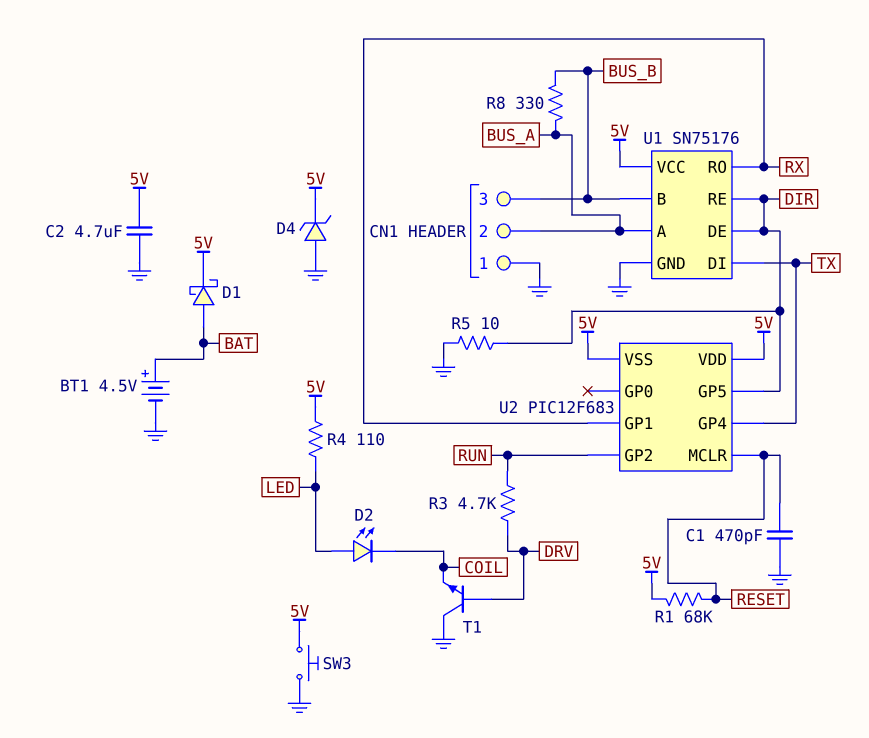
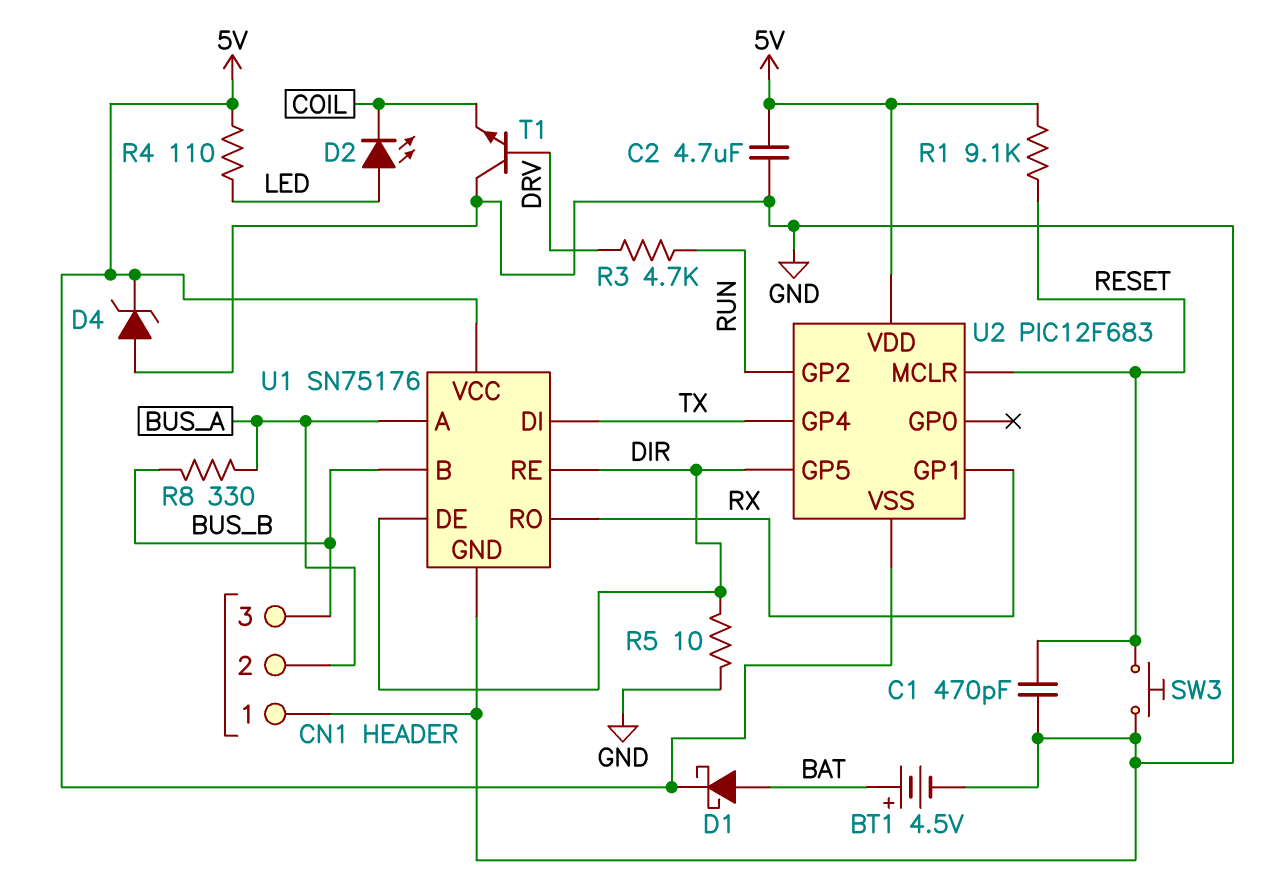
R1: 68k (5V, RESET) -> 9.1k (5V, RESET)
SW3: button (5V, GND) -> button (GND, RESET)

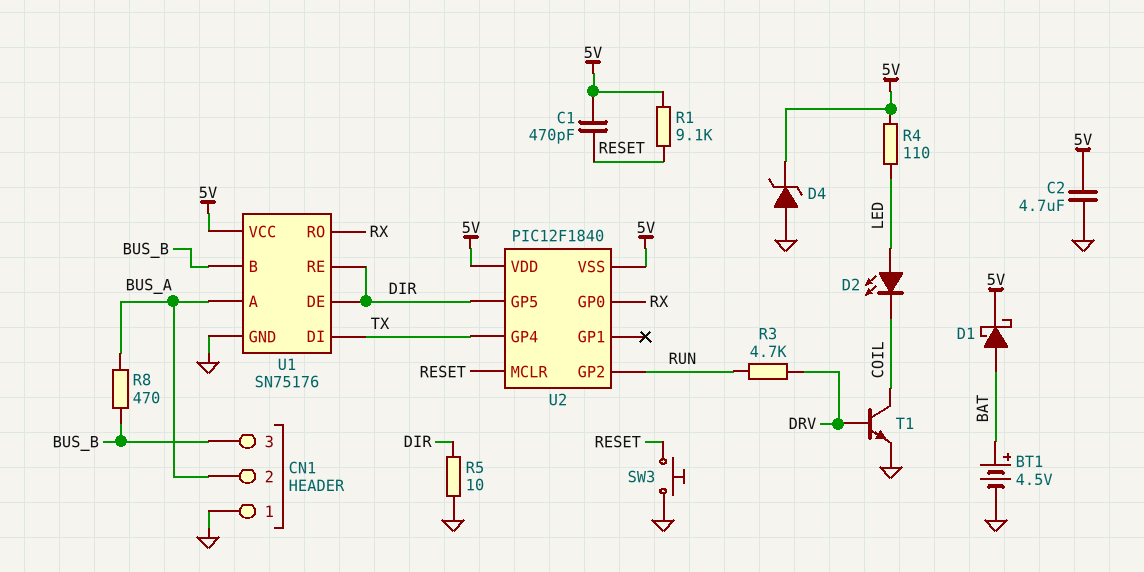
C1: 470pF (GND, RESET) -> 470pF (5V, RESET)
R8: 330 (BUS_A, BUS_B) -> 470 (BUS_A, BUS_B)
T1: NPN (B DRV, C GND, E COIL) -> NPN (B DRV, C COIL, E GND)
U2: PIC12F683 -> PIC12F1840
U2 pin GP0: none -> RX
U2 pin GP1: RX -> none

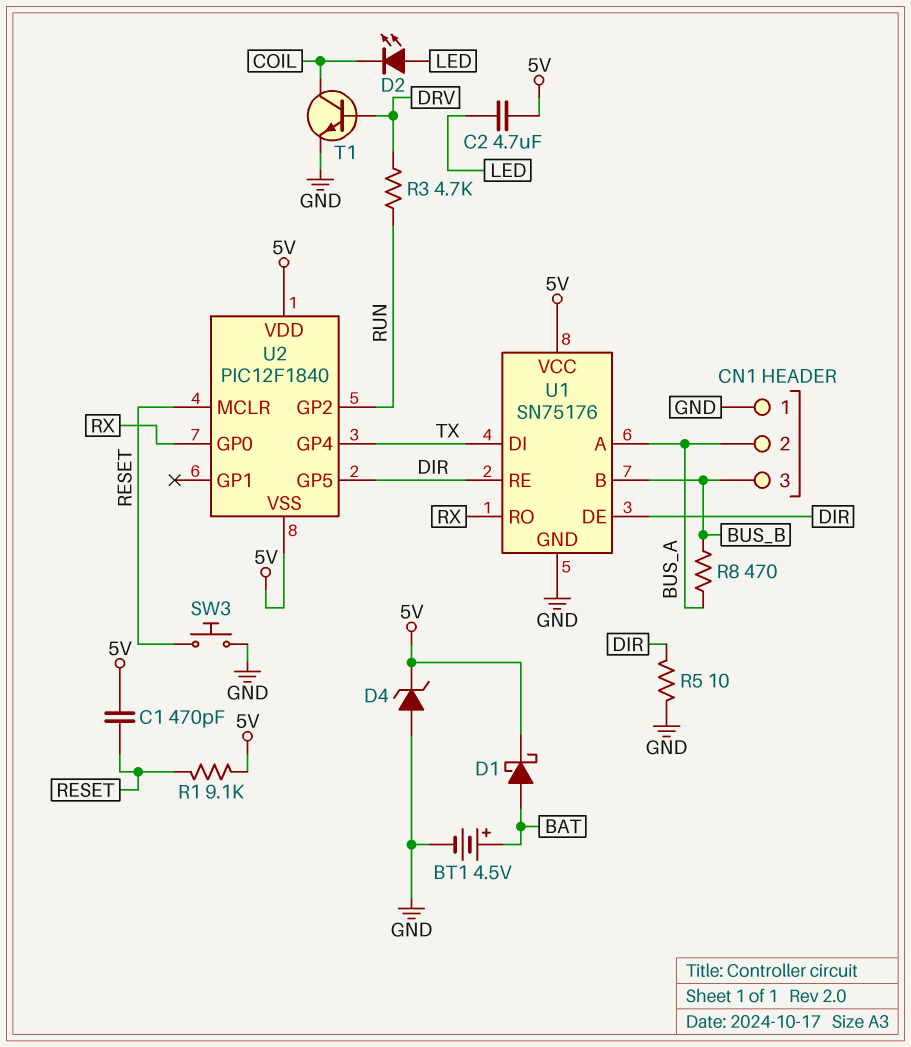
C2: 4.7uF (5V, GND) -> 4.7uF (5V, LED)
R4: 110 (5V, LED) -> none

